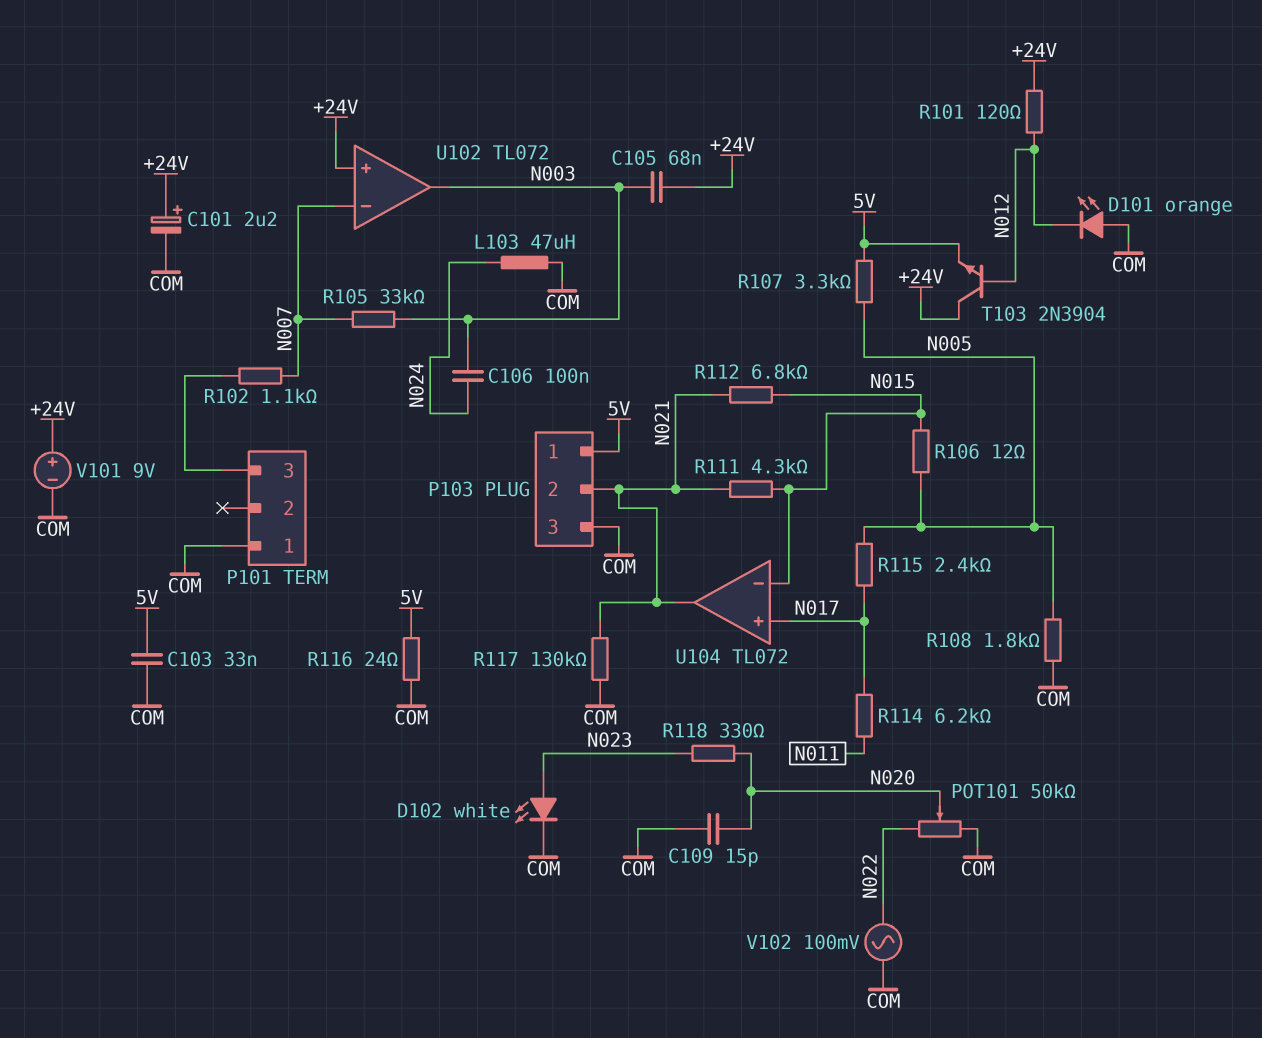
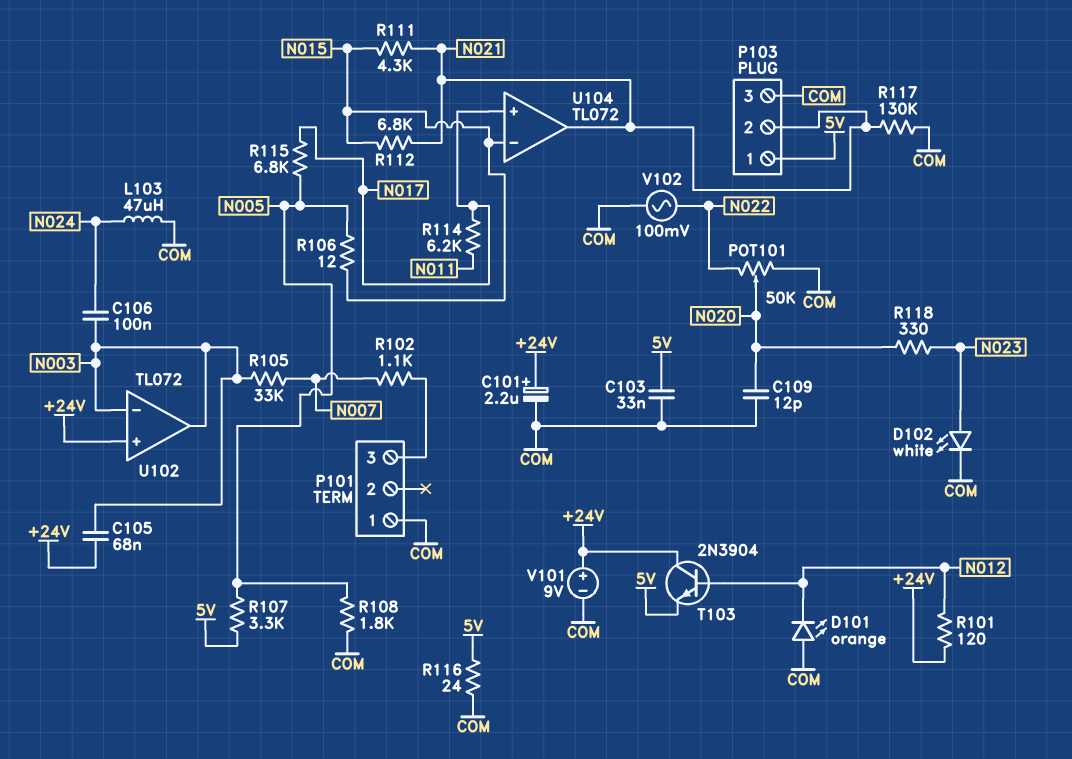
C109: 15pF (COM, N020) -> 12pF (COM, N020)
R115: 2.4k (N005, N017) -> 6.8k (N005, N017)
U102 pin in-: N007 -> N003

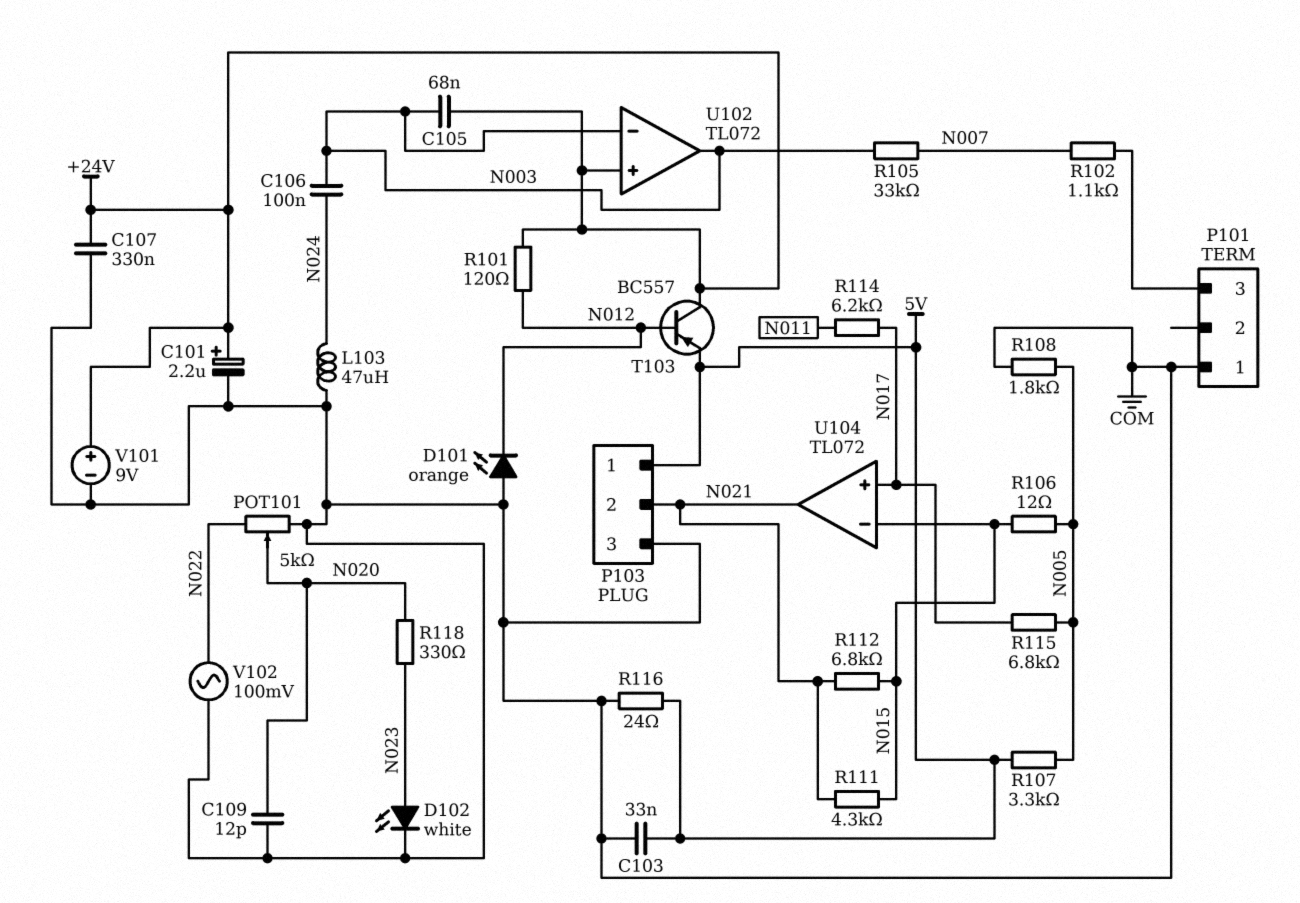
C107: none -> 330nF (+24V, COM)
POT101: 50k (COM, N022, wiper N020) -> 5k (COM, N022, wiper N020)
R117: 130k (COM, N021) -> none
T103: NPN 2N3904 (B N012, C +24V, E 5V) -> PNP BC557 (B N012, C +24V, E 5V)

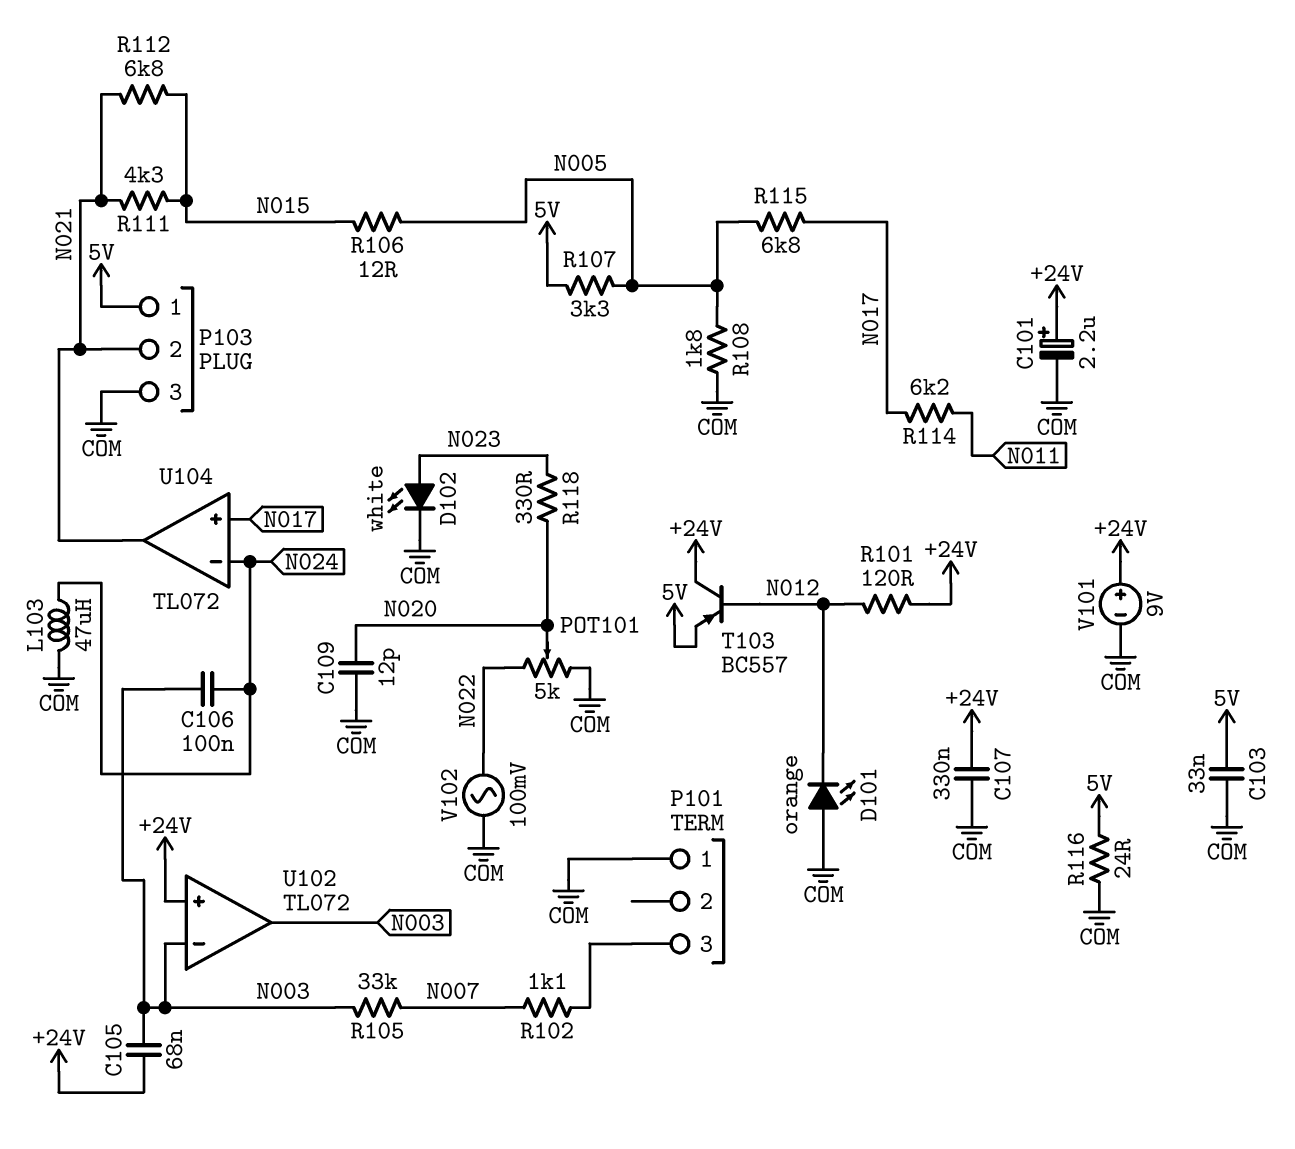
U104 pin in-: N015 -> N024

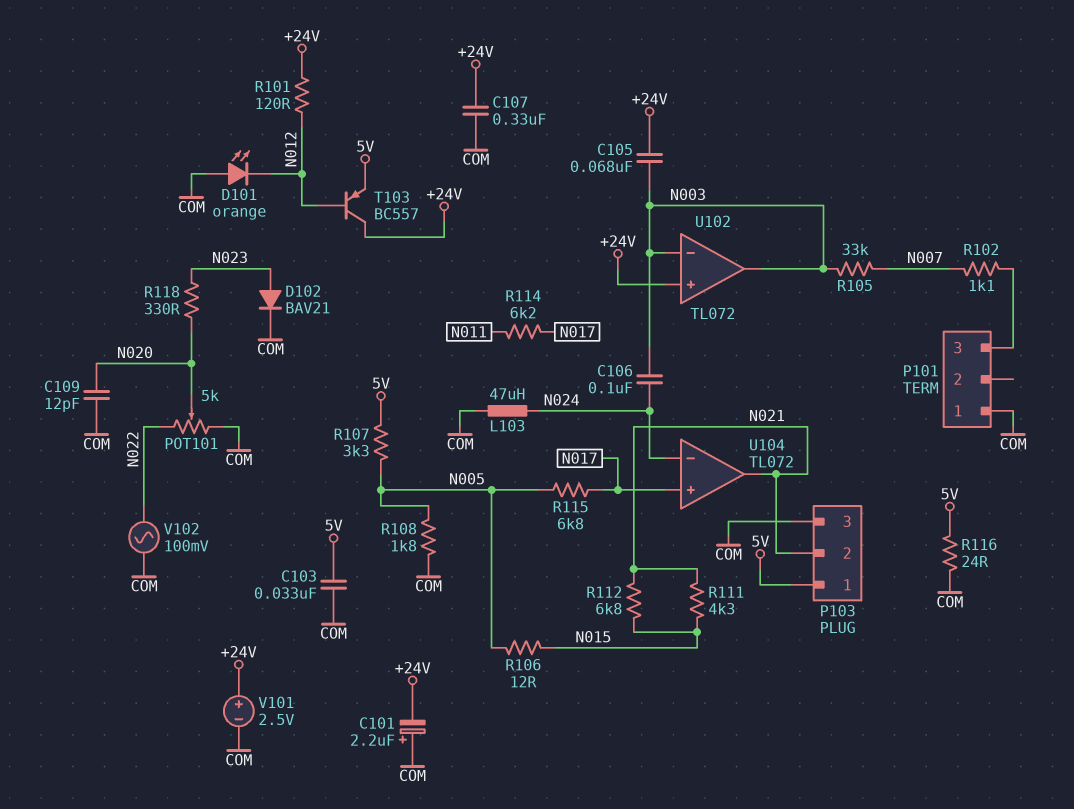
C101: 2.2uF (plus +24V, minus COM) -> 2.2uF (plus COM, minus +24V)
D102: LED white (A N023, K COM) -> diode BAV21 (A N023, K COM)
V101: 9V (plus +24V, minus COM) -> 2.5V (plus +24V, minus COM)

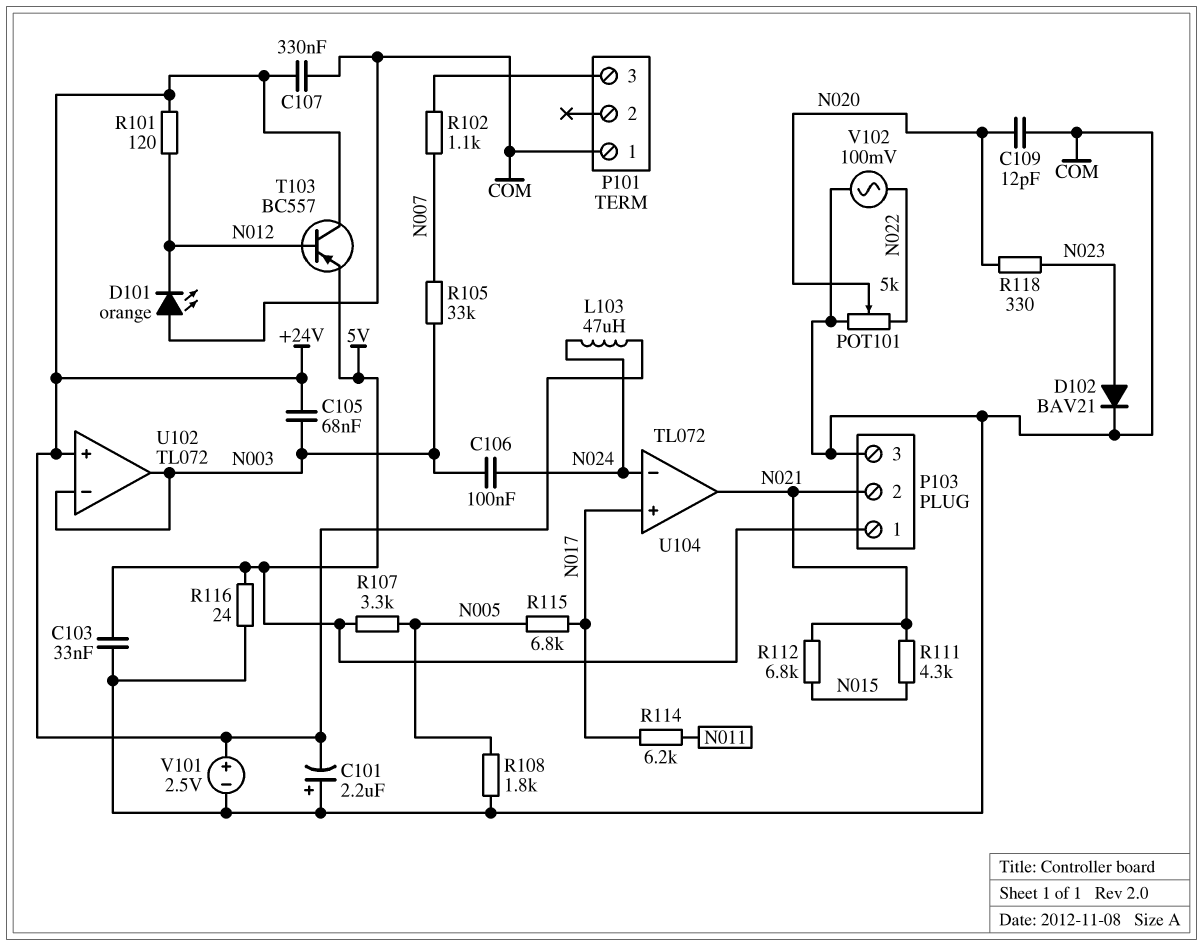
L103: 47uH (COM, N024) -> 47uH (+24V, N024)
R106: 12 (N005, N015) -> none

